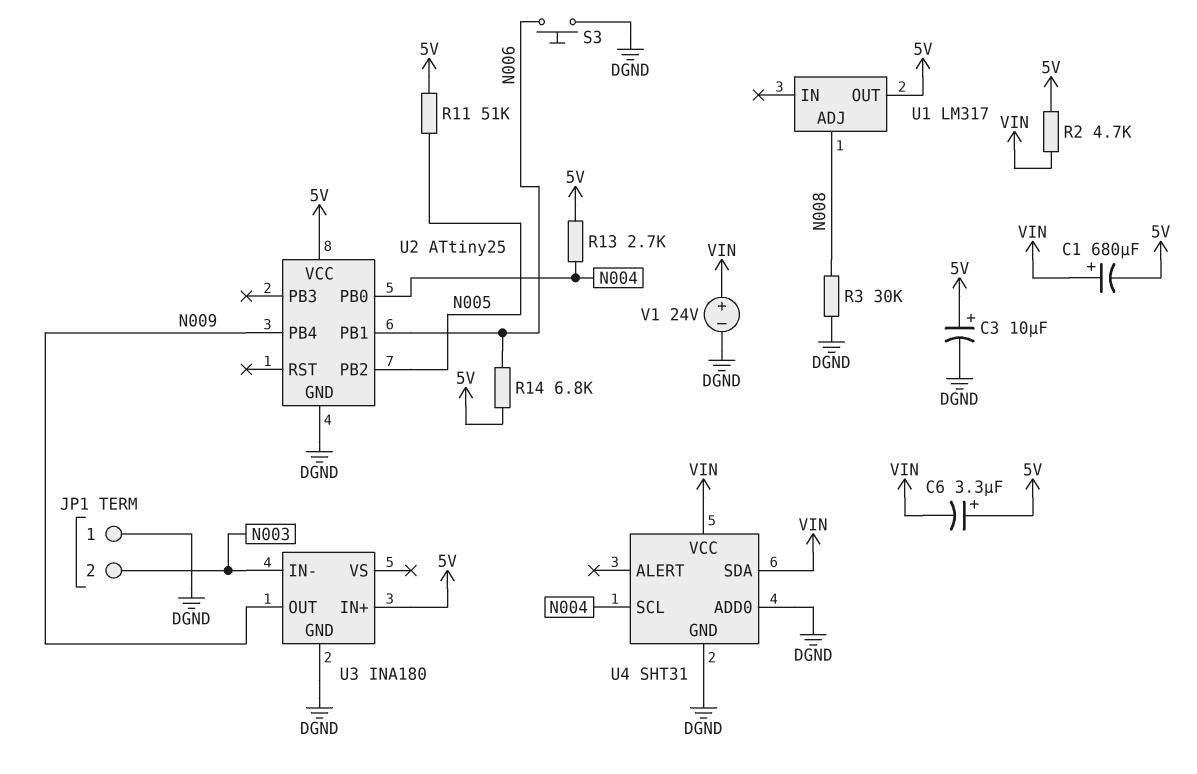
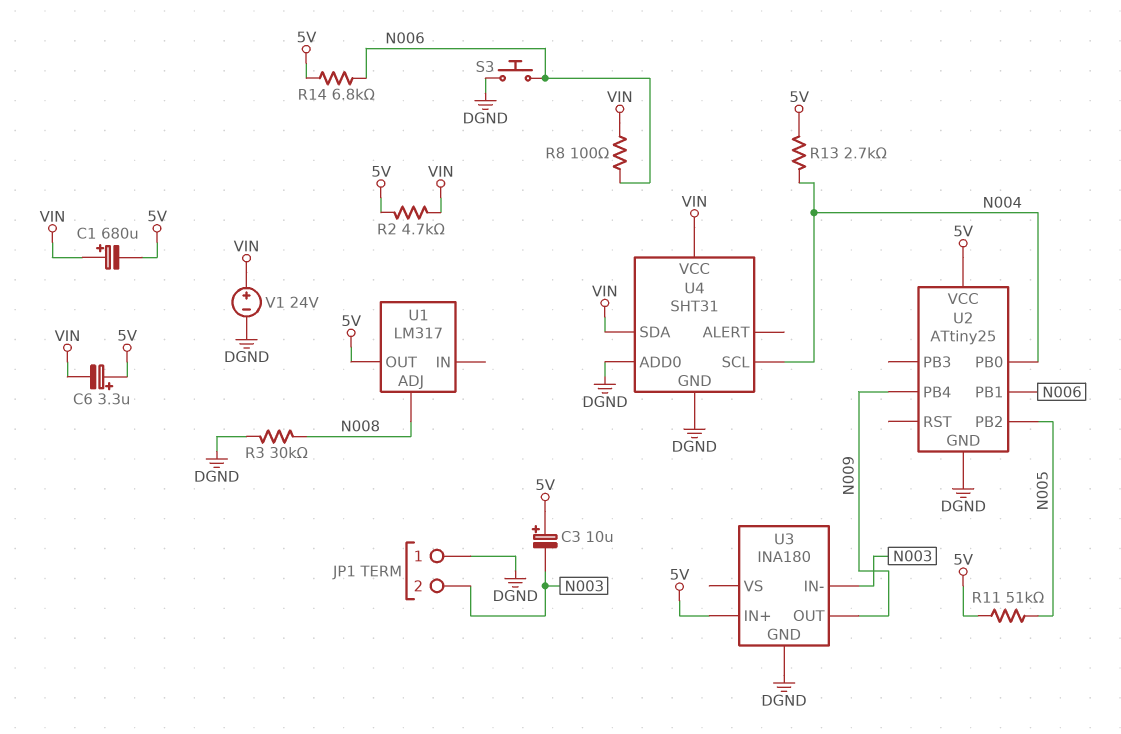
C3: 10uF (plus 5V, minus DGND) -> 10uF (plus 5V, minus N003)
R8: none -> 100 (N006, VIN)

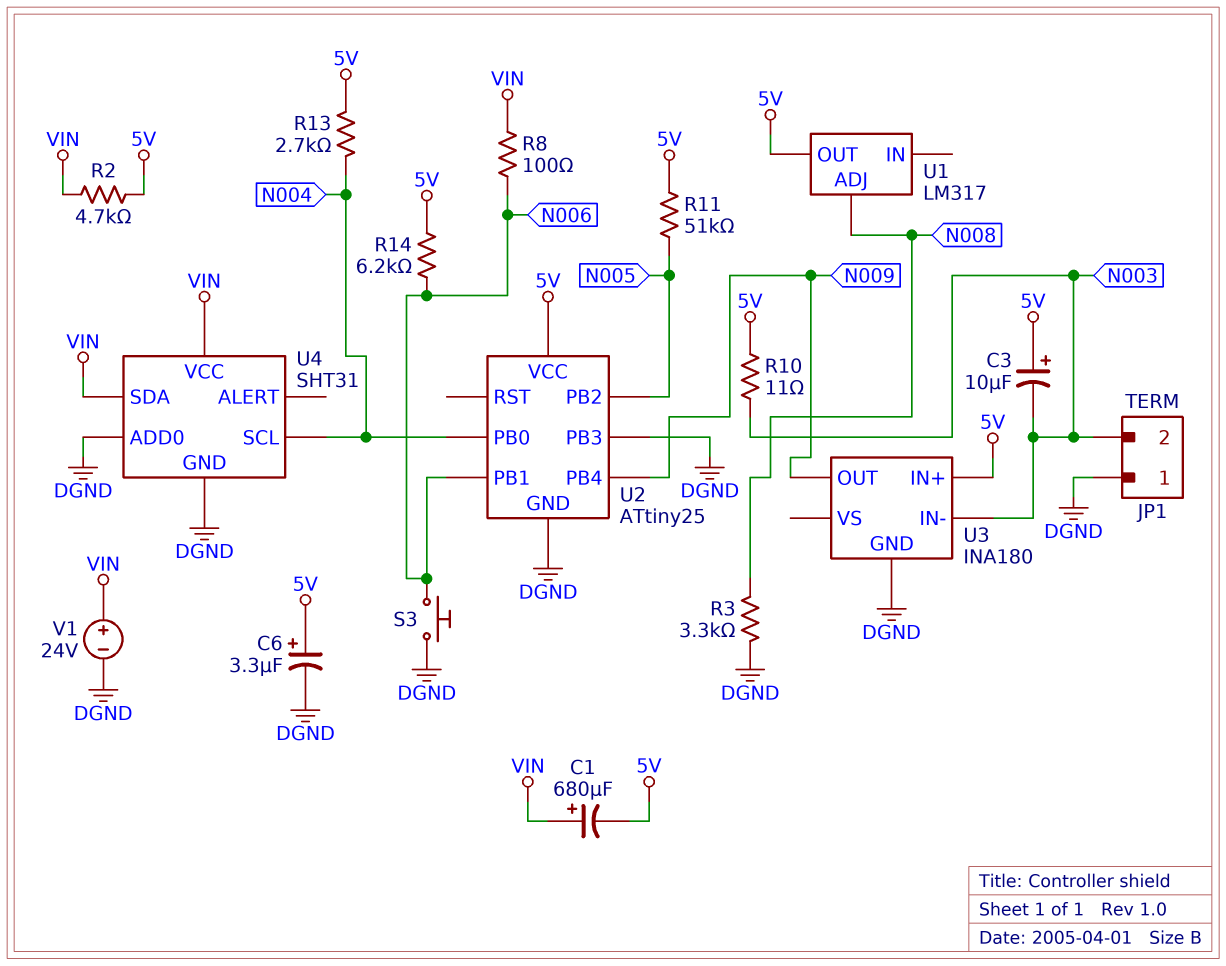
C6: 3.3uF (plus 5V, minus VIN) -> 3.3uF (plus 5V, minus DGND)
R3: 30k (DGND, N008) -> 3.3k (DGND, N008)
R10: none -> 11 (5V, N003)
R14: 6.8k (5V, N006) -> 6.2k (5V, N006)
U2 pin PB3: none -> DGND

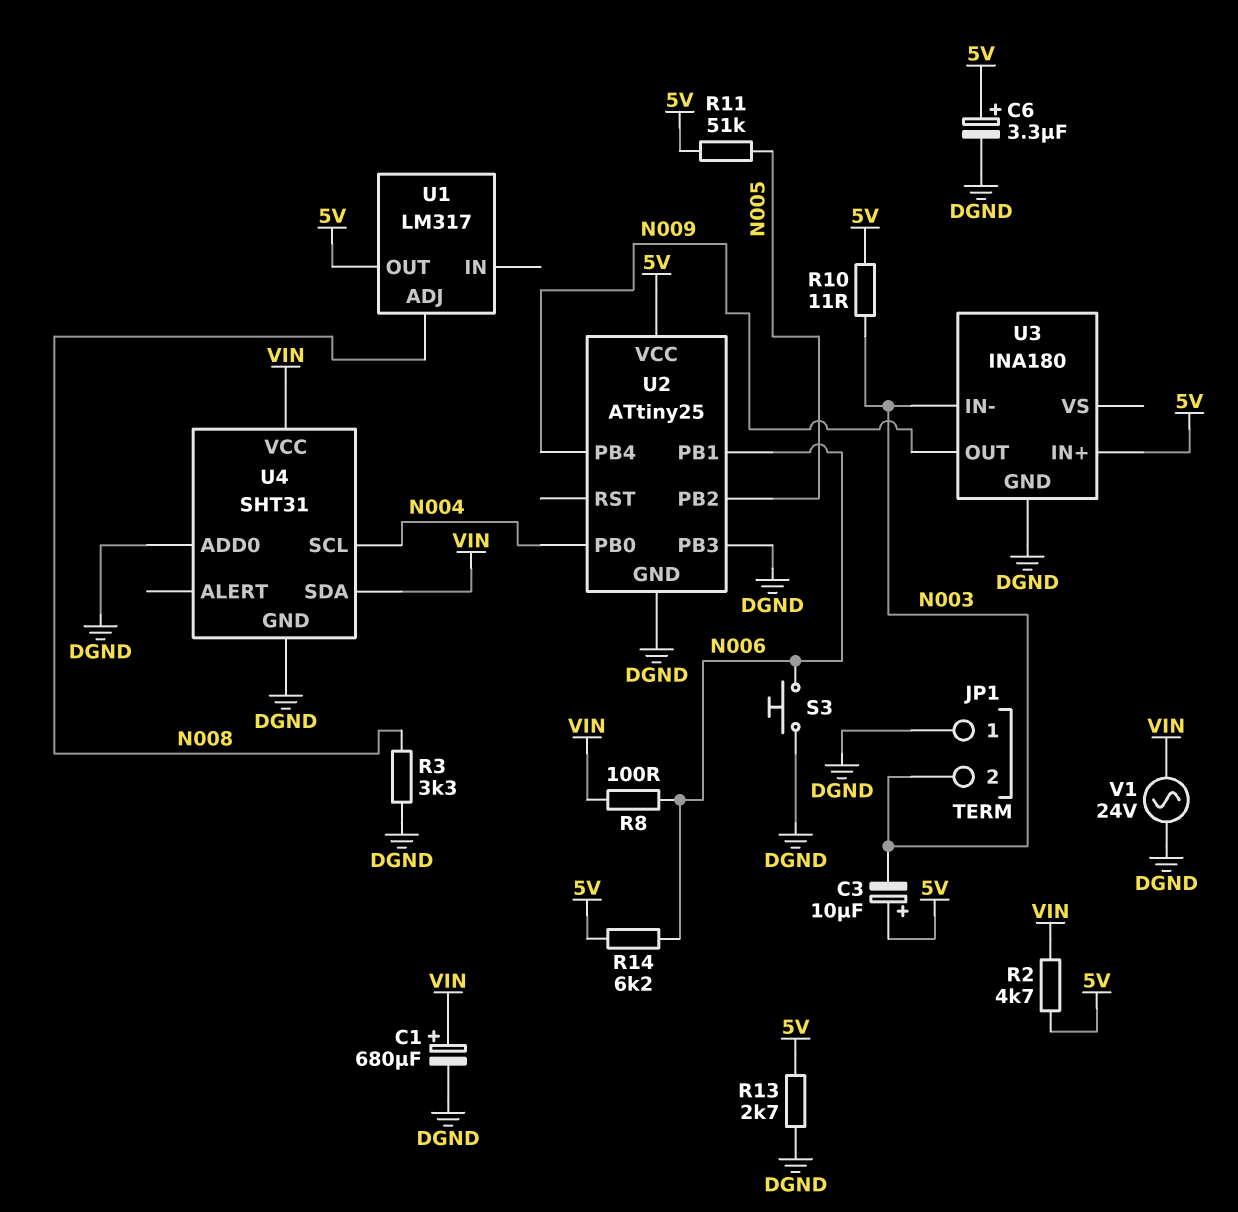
C1: 680uF (plus VIN, minus 5V) -> 680uF (plus VIN, minus DGND)
R13: 2.7k (5V, N004) -> 2.7k (5V, DGND)
V1: 24V (plus VIN, minus DGND) -> AC 24V (DGND, VIN)

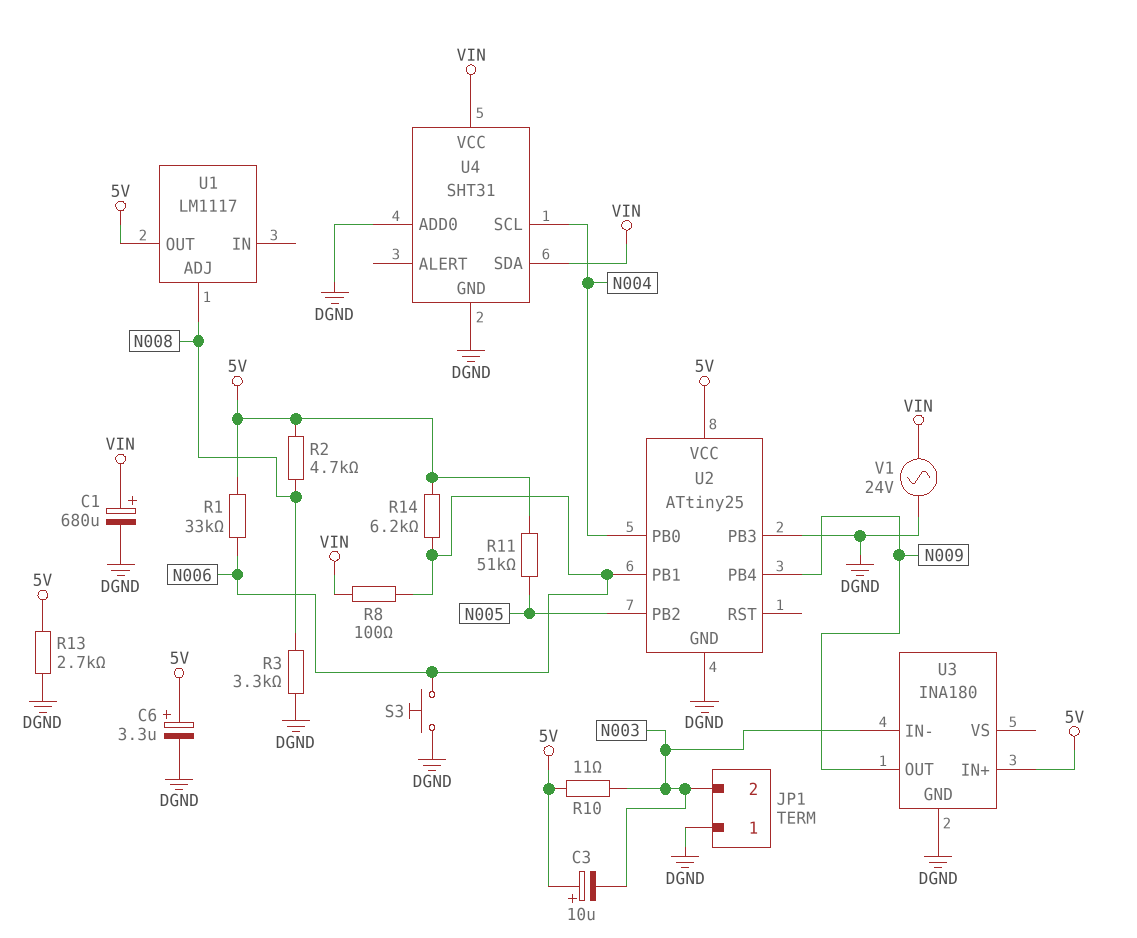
R1: none -> 33k (5V, N006)
R2: 4.7k (5V, VIN) -> 4.7k (5V, N008)
U1: LM317 -> LM1117

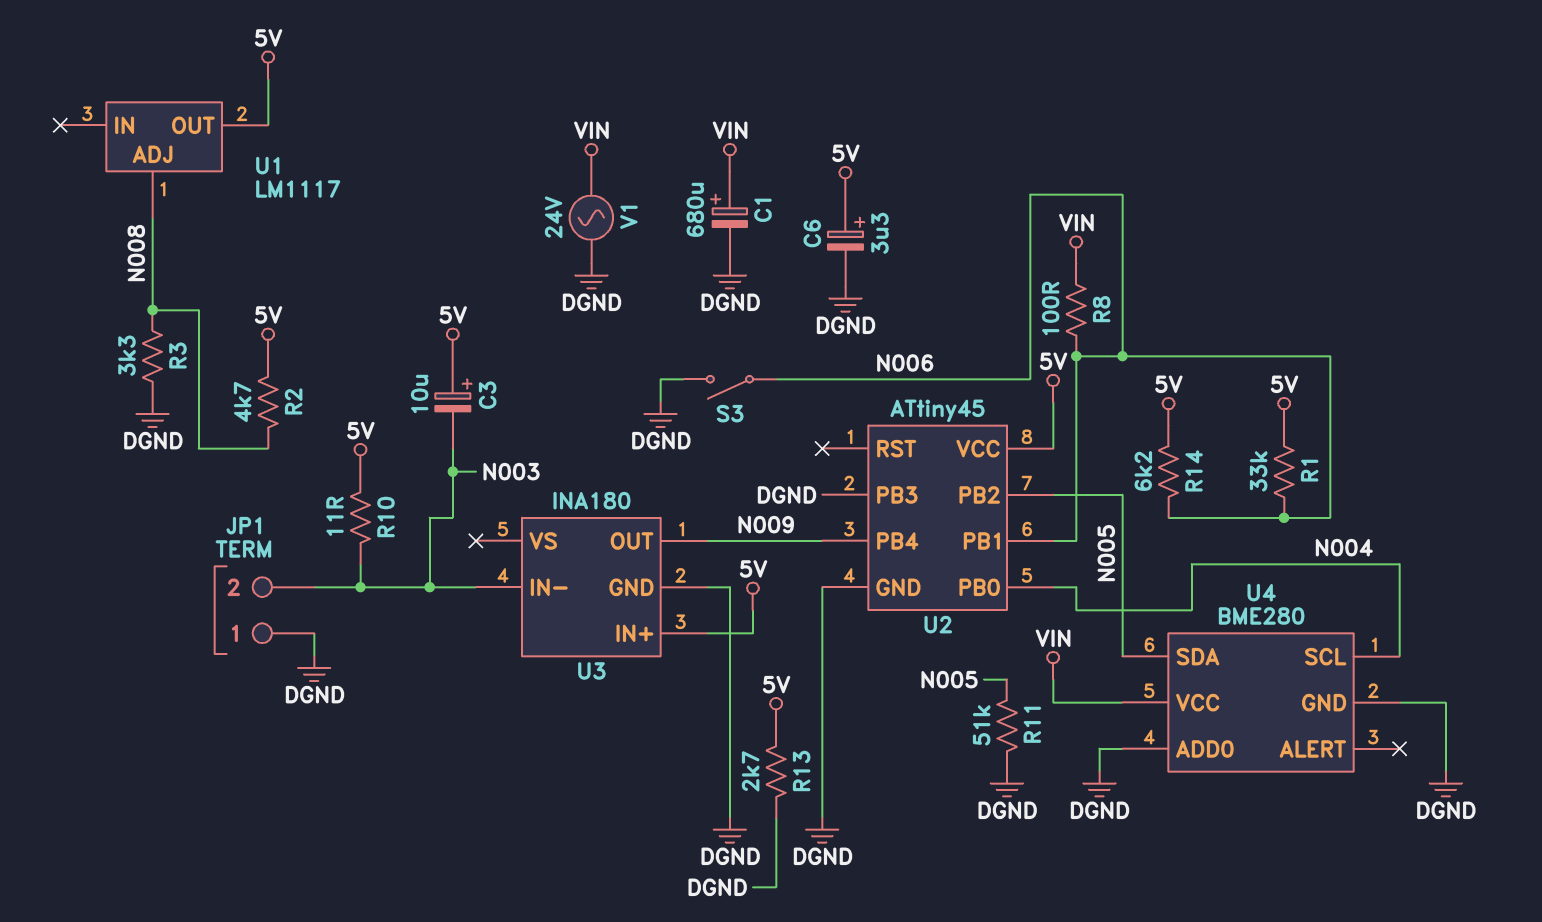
R11: 51k (5V, N005) -> 51k (DGND, N005)
S3: button (DGND, N006) -> switch (DGND, N006)
U2: ATtiny25 -> ATtiny45
U4: SHT31 -> BME280
U4 pin SDA: VIN -> N005

